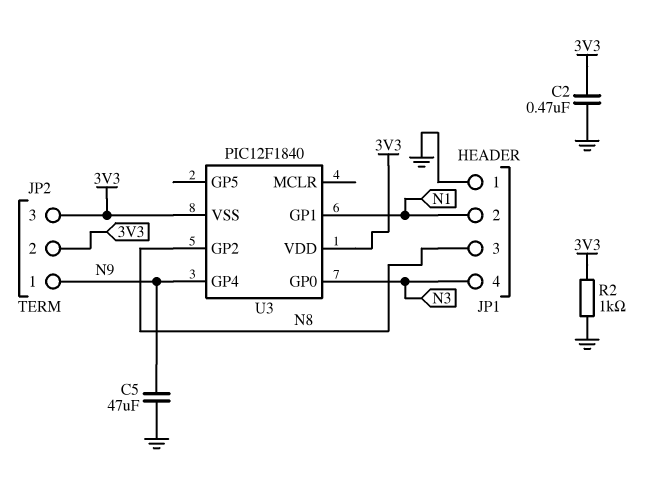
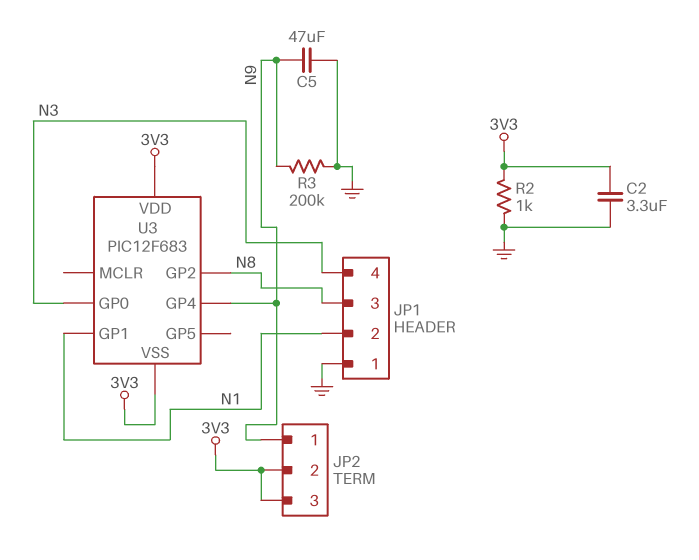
C2: 470nF (3V3, GND) -> 3.3uF (3V3, GND)
R3: none -> 200k (GND, N9)
U3: PIC12F1840 -> PIC12F683

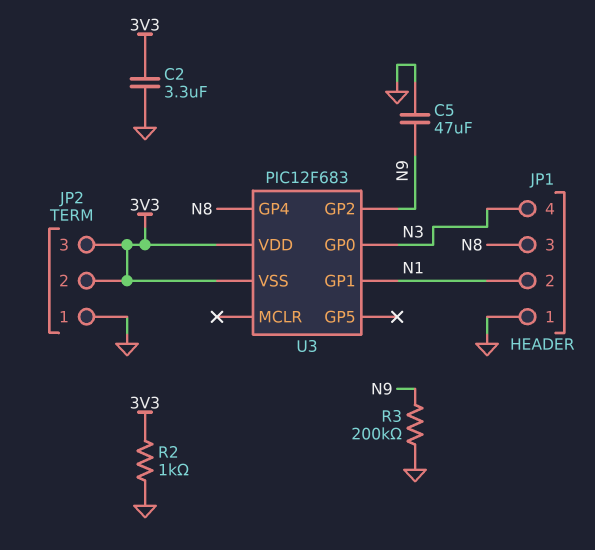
JP2 pin 1: N9 -> GND
U3 pin GP2: N8 -> N9
U3 pin GP4: N9 -> N8

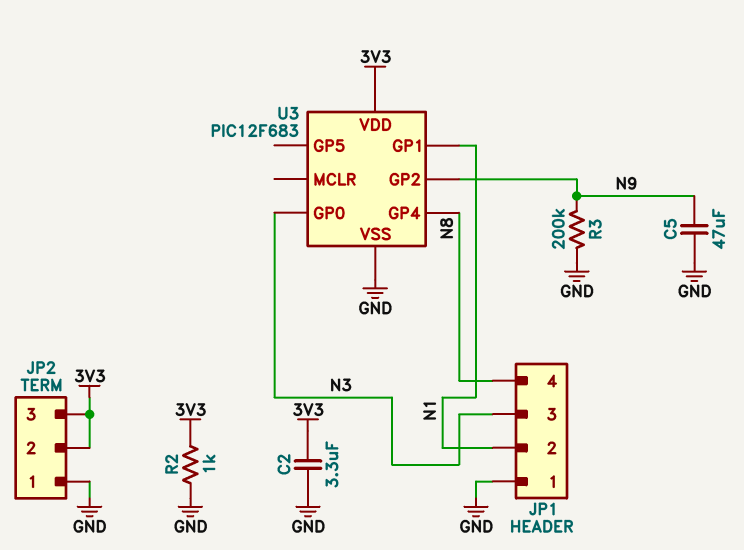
JP1 pin 3: N8 -> N3
JP1 pin 4: N3 -> N8
U3 pin VSS: 3V3 -> GND

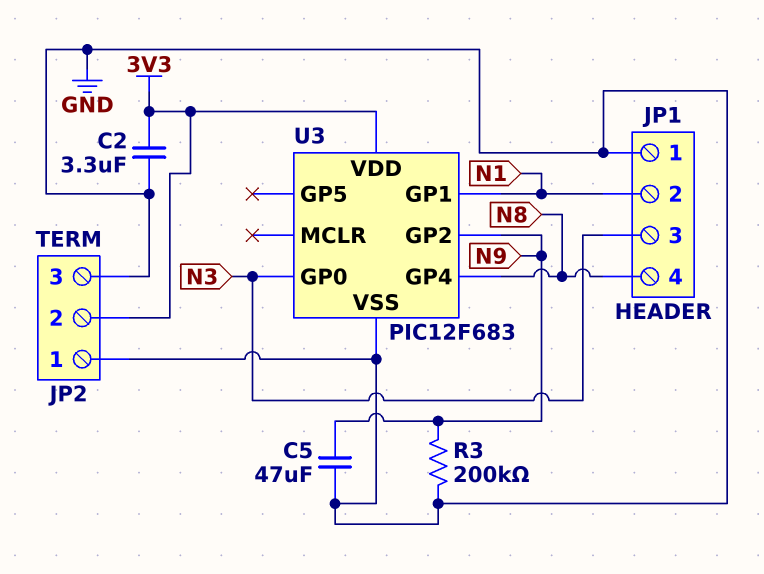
JP2 pin 3: 3V3 -> GND
R2: 1k (3V3, GND) -> none

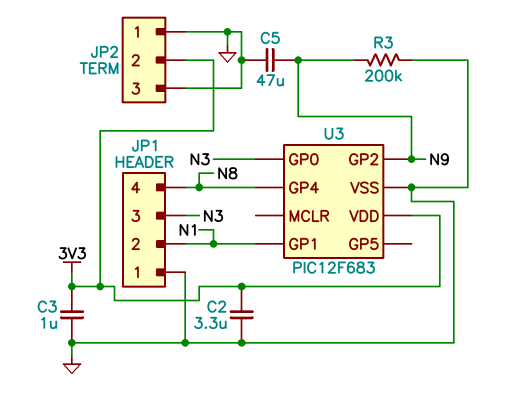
C3: none -> 1uF (3V3, GND)

